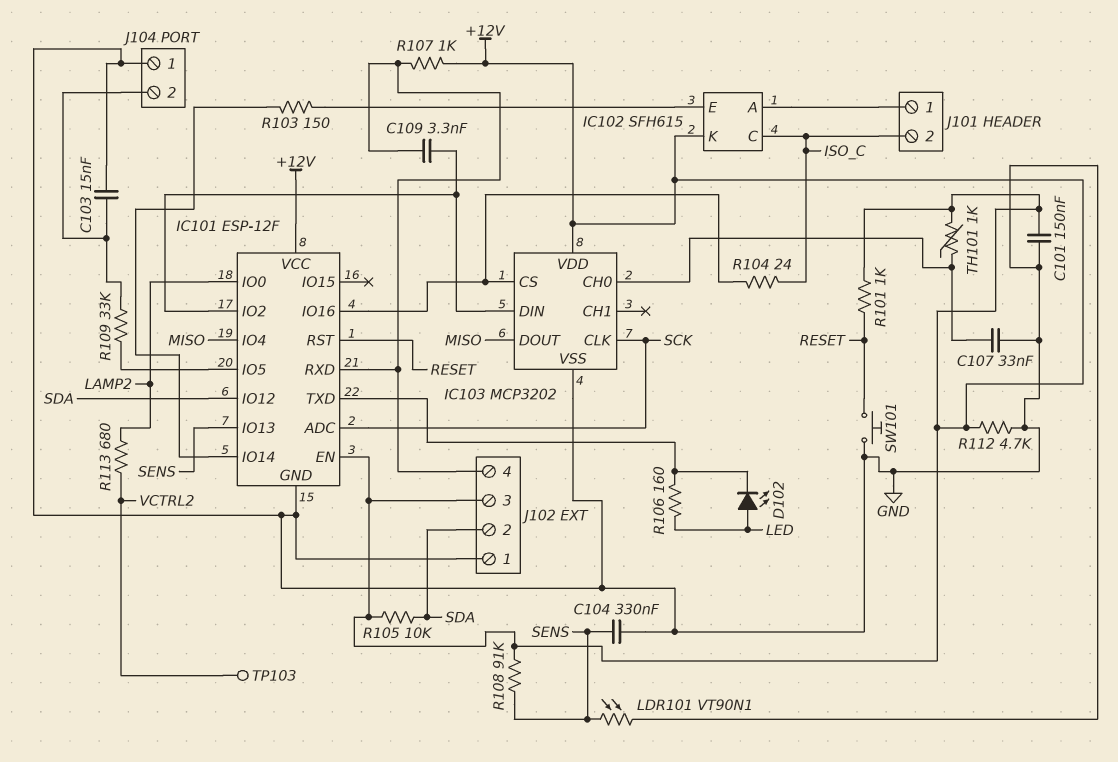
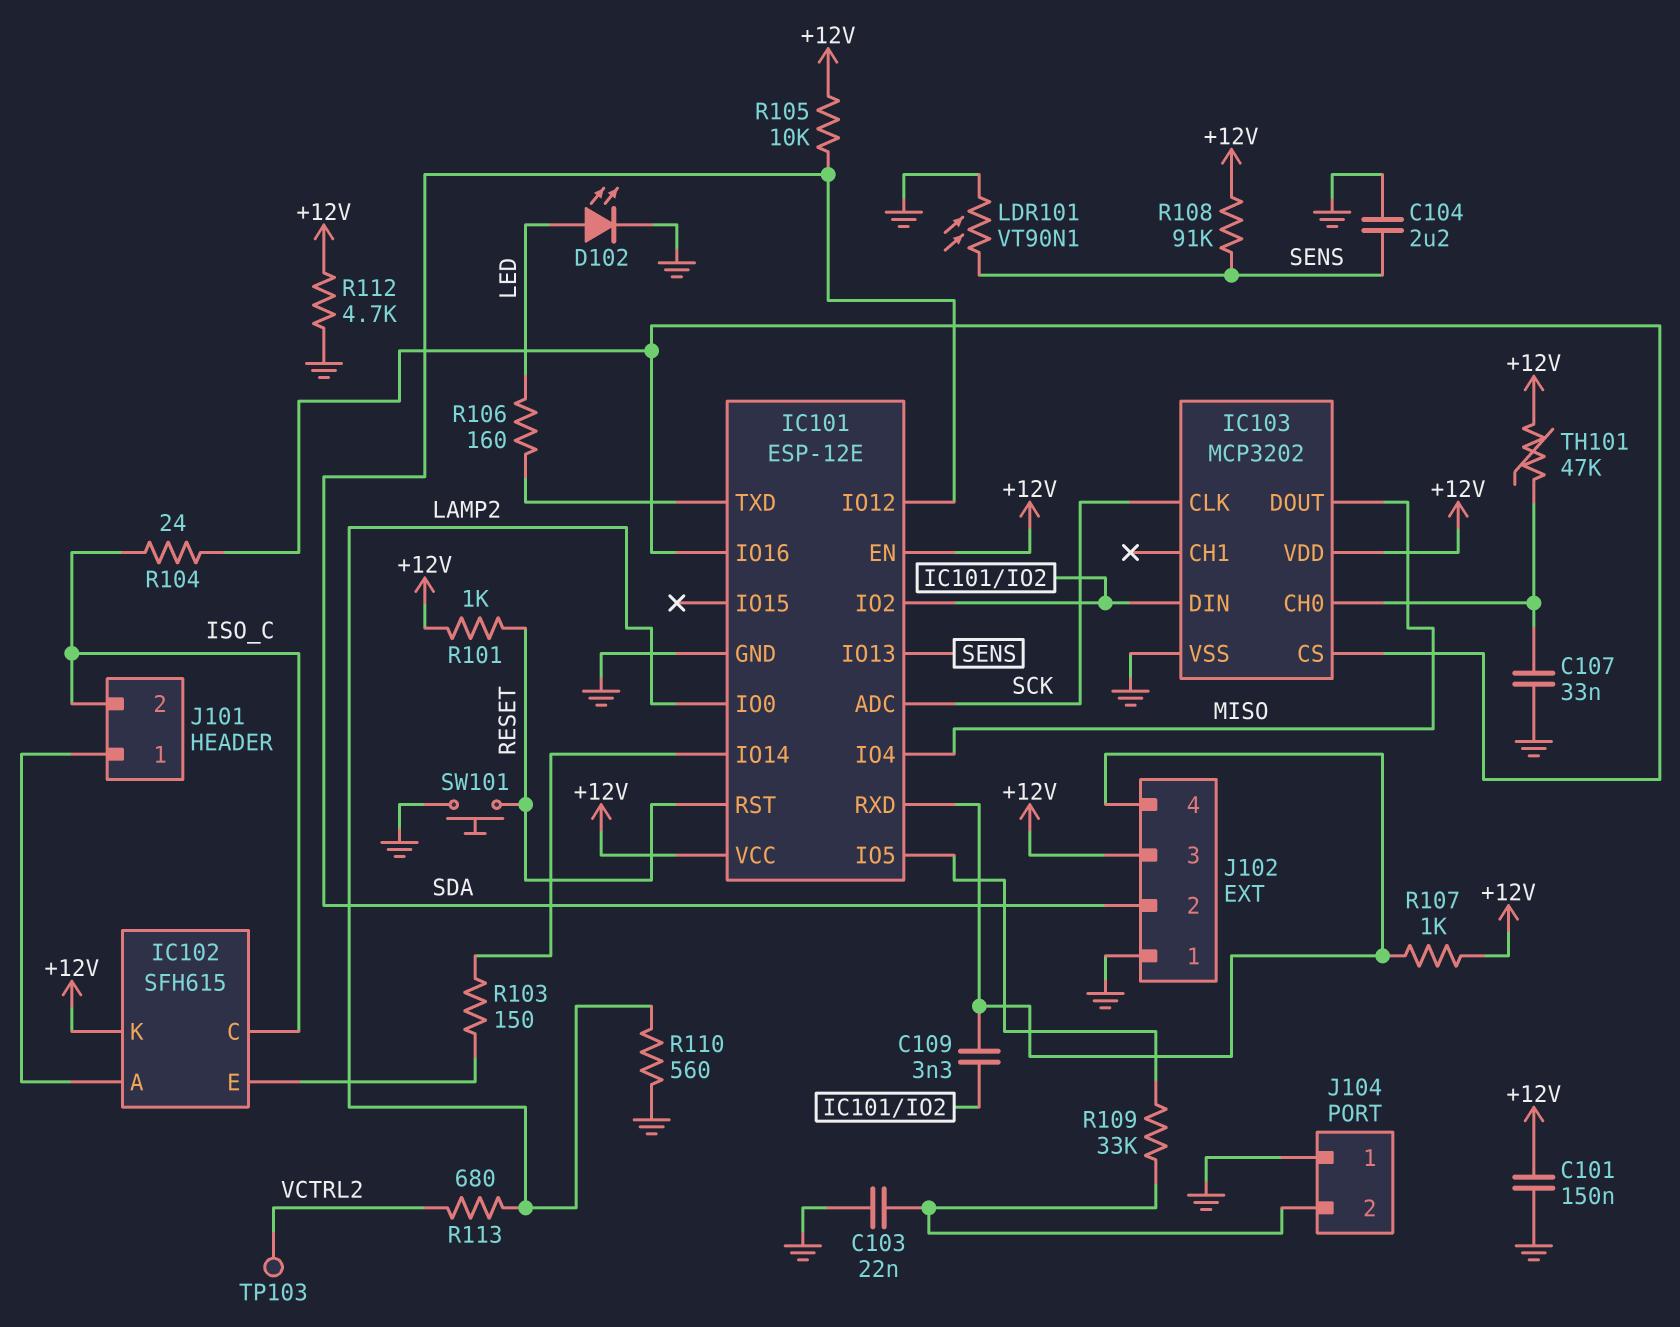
C103: 15nF (GND, J104/2) -> 22nF (GND, J104/2)
C104: 330nF (GND, SENS) -> 2.2uF (GND, SENS)
D102: LED (A LED, K IC101/TXD) -> LED (A LED, K GND)
IC101: ESP-12F -> ESP-12E
R110: none -> 560 (GND, LAMP2)
TH101: 1k (+12V, IC103/CH0) -> 47k (+12V, IC103/CH0)

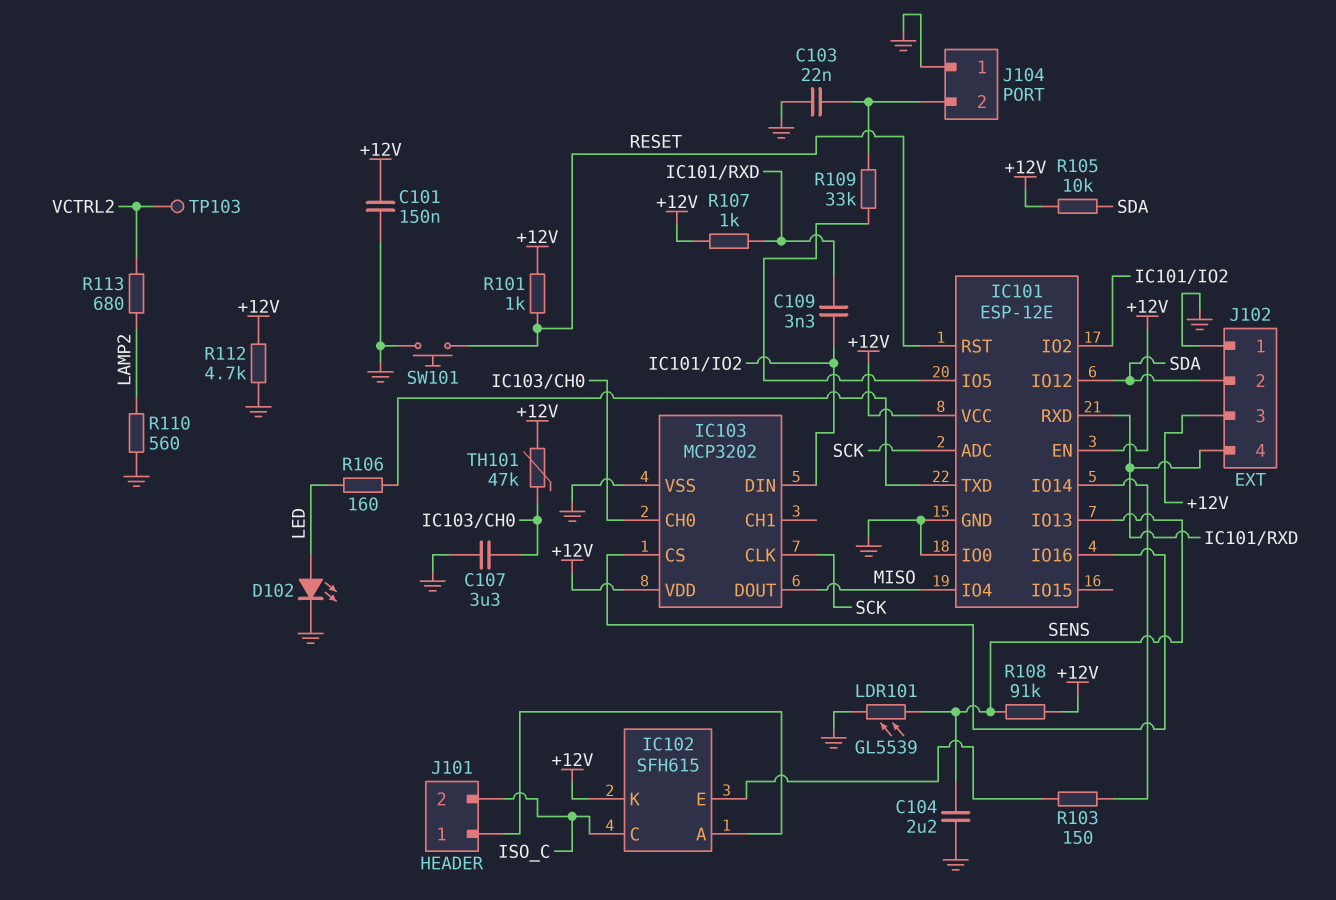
C107: 33nF (GND, IC103/CH0) -> 3.3uF (GND, IC103/CH0)
IC101 pin IO0: LAMP2 -> GND
LDR101: VT90N1 (GND, SENS) -> GL5539 (GND, SENS)
R104: 24 (IC101/IO16, ISO_C) -> none

